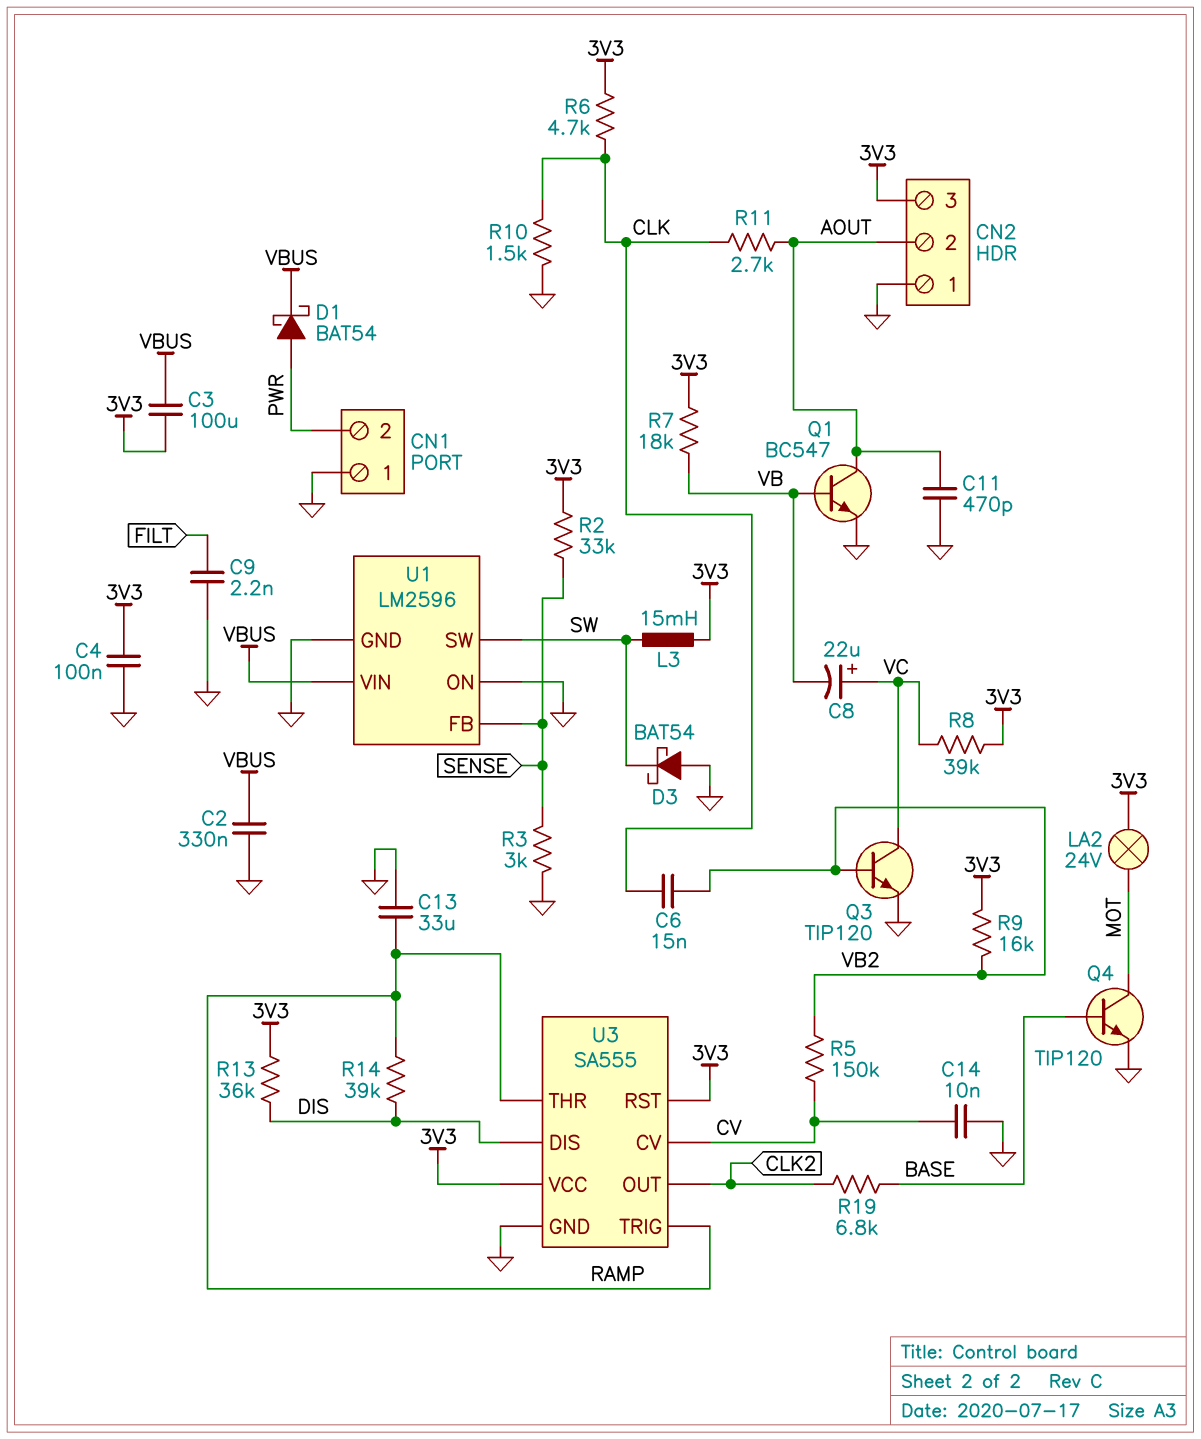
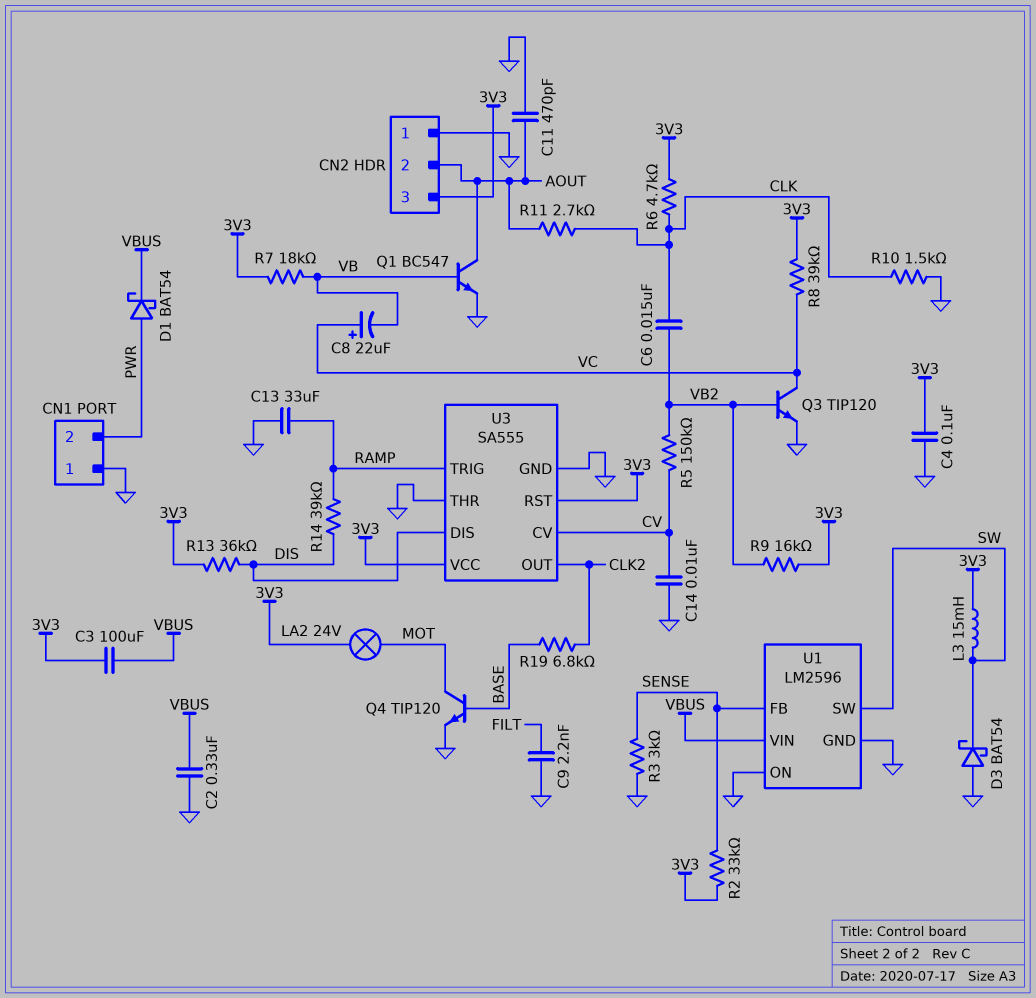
U3 pin THR: RAMP -> GND

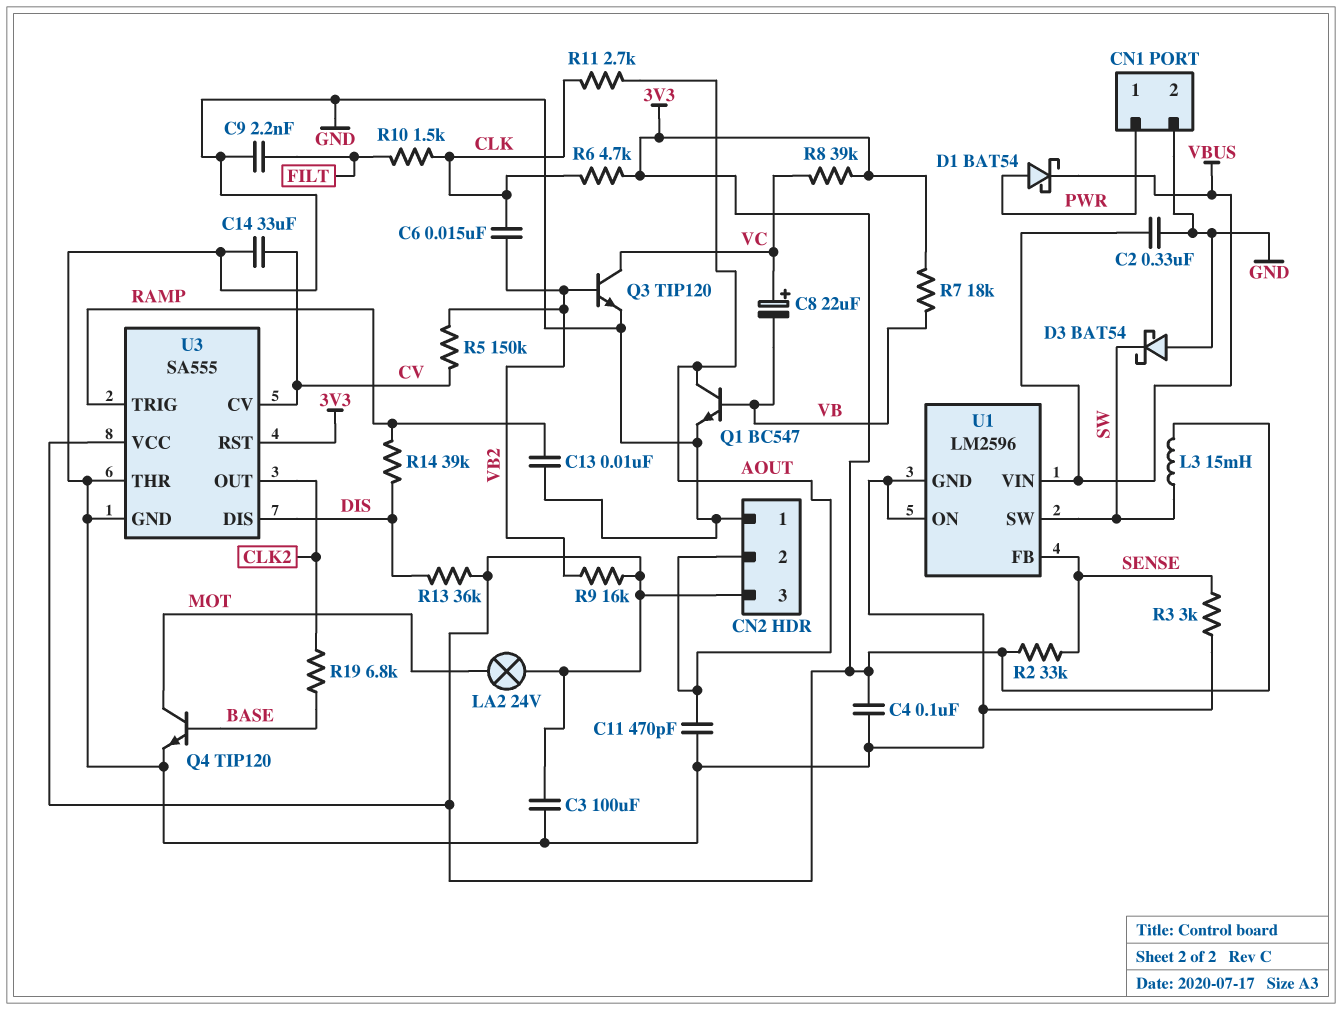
C3: 100uF (3V3, VBUS) -> 100uF (3V3, GND)
C13: 33uF (GND, RAMP) -> 10nF (GND, RAMP)
C14: 10nF (CV, GND) -> 33uF (CV, GND)
CN1 pin 1: GND -> PWR
CN1 pin 2: PWR -> GND
R10: 1.5k (CLK, GND) -> 1.5k (CLK, FILT)

